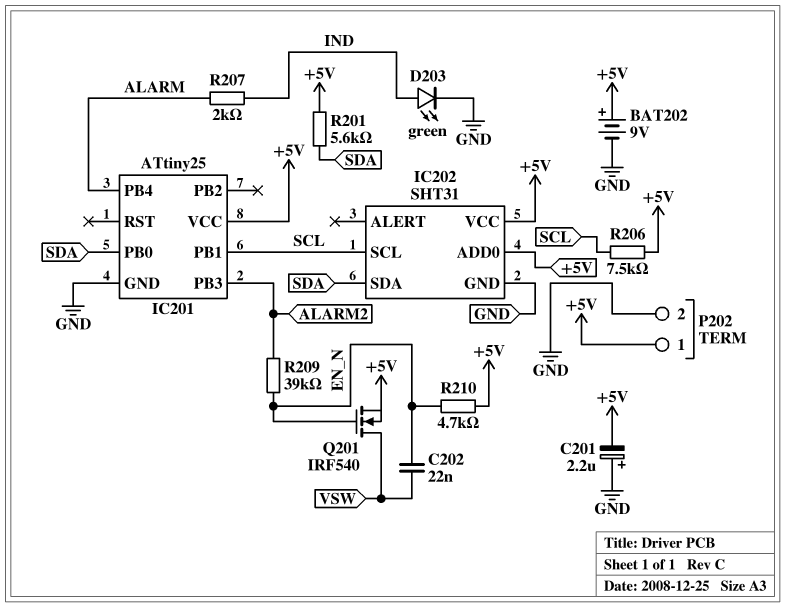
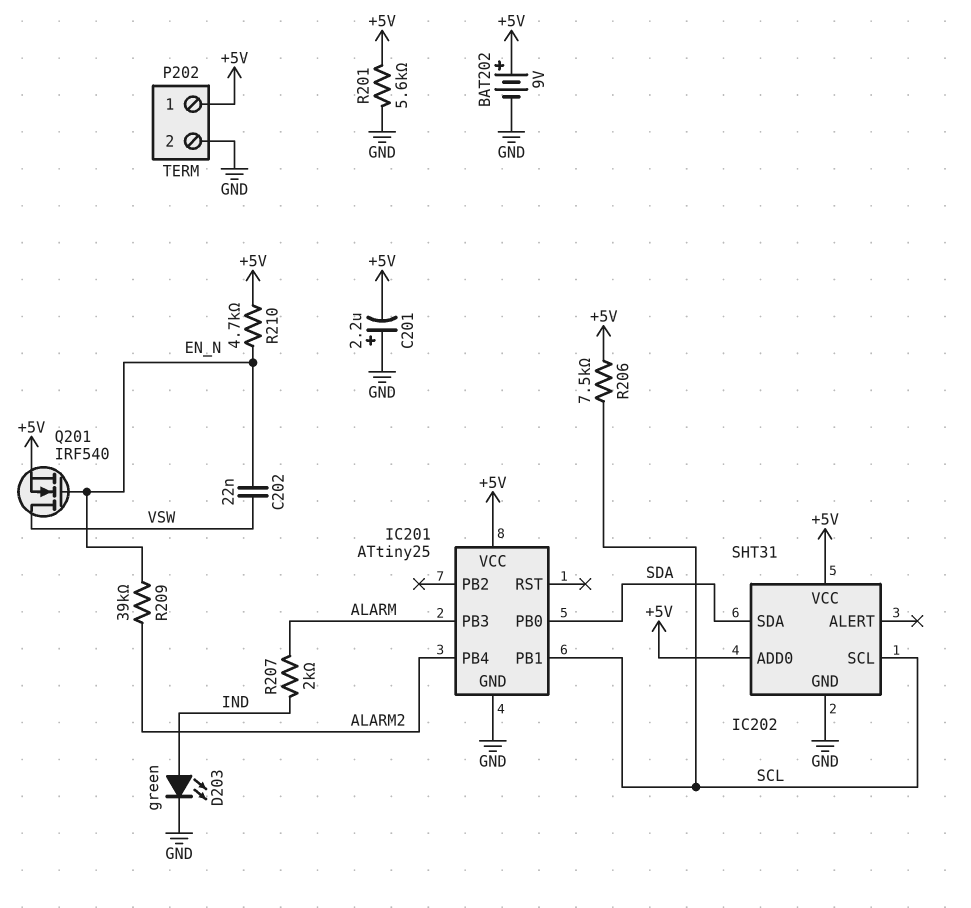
IC201 pin PB3: ALARM2 -> ALARM
IC201 pin PB4: ALARM -> ALARM2
R201: 5.6k (+5V, SDA) -> 5.6k (+5V, GND)

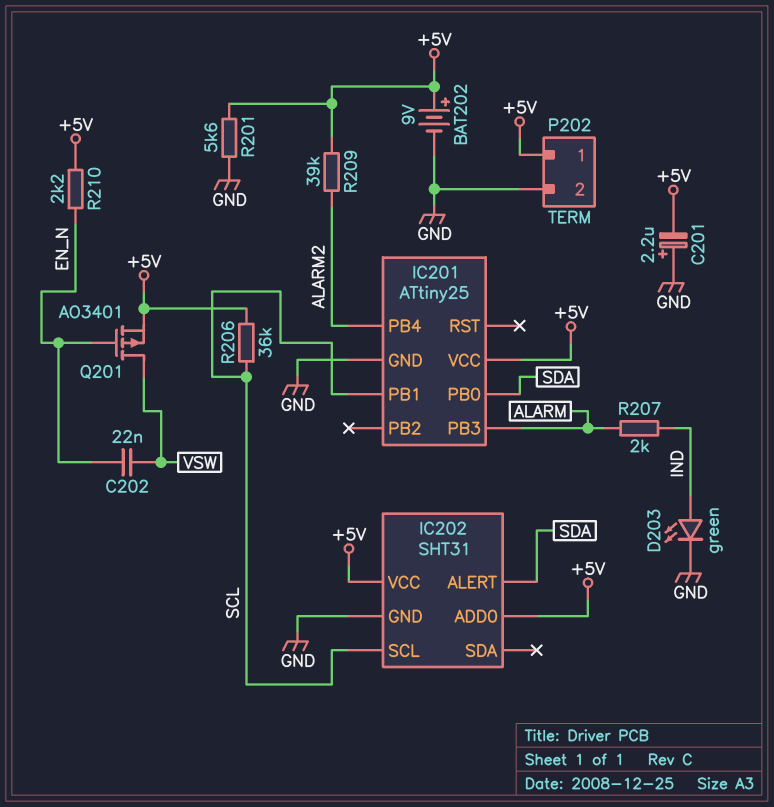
IC202 pin ALERT: none -> SDA
IC202 pin SDA: SDA -> none
Q201: NMOS IRF540 (G EN_N, D VSW, S +5V) -> PMOS AO3401 (G EN_N, D VSW, S +5V)
R206: 7.5k (+5V, SCL) -> 36k (+5V, SCL)
R209: 39k (ALARM2, EN_N) -> 39k (+5V, ALARM2)
R210: 4.7k (+5V, EN_N) -> 2.2k (+5V, EN_N)

